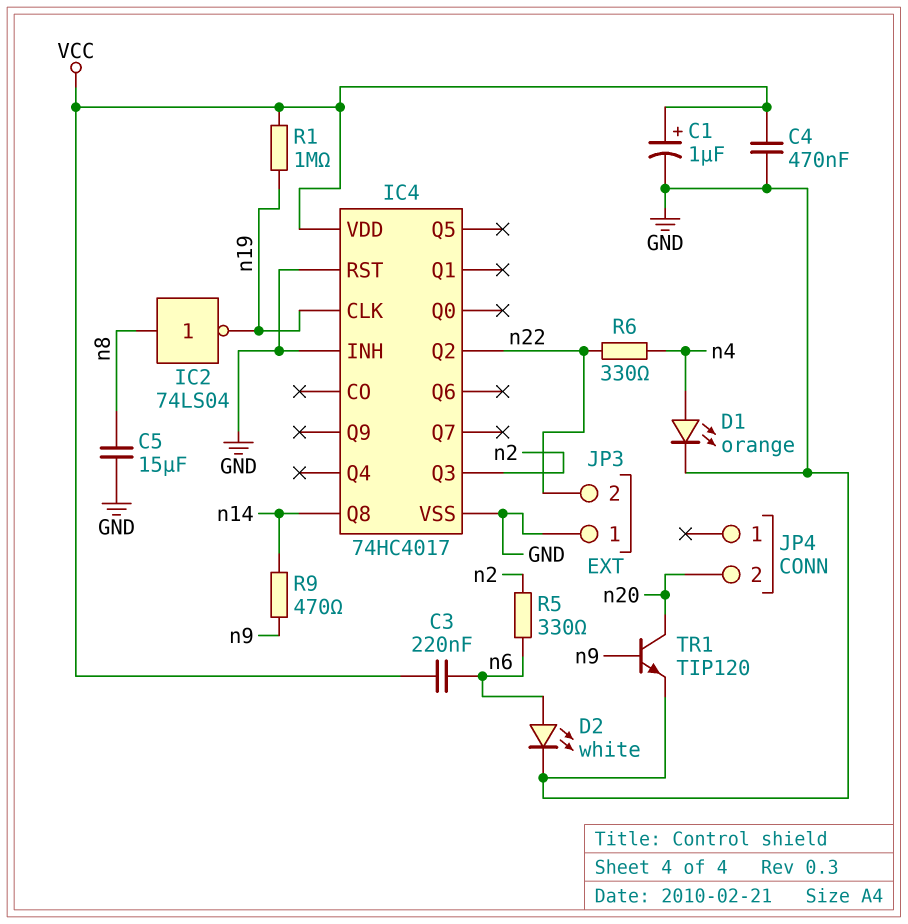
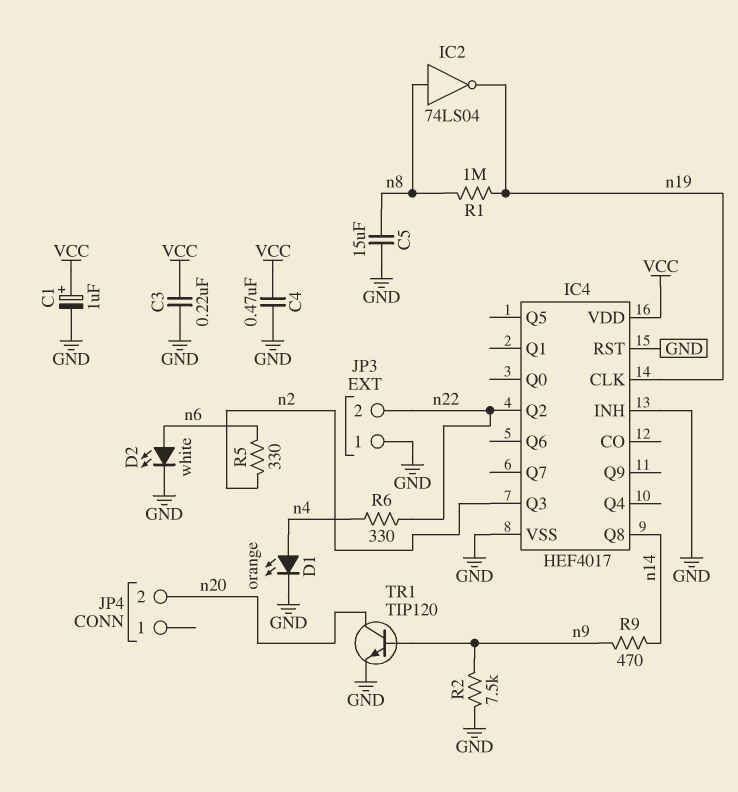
C3: 220nF (VCC, n6) -> 220nF (GND, VCC)
IC4: 74HC4017 -> HEF4017
R1: 1M (VCC, n19) -> 1M (n8, n19)
R2: none -> 7.5k (GND, n9)

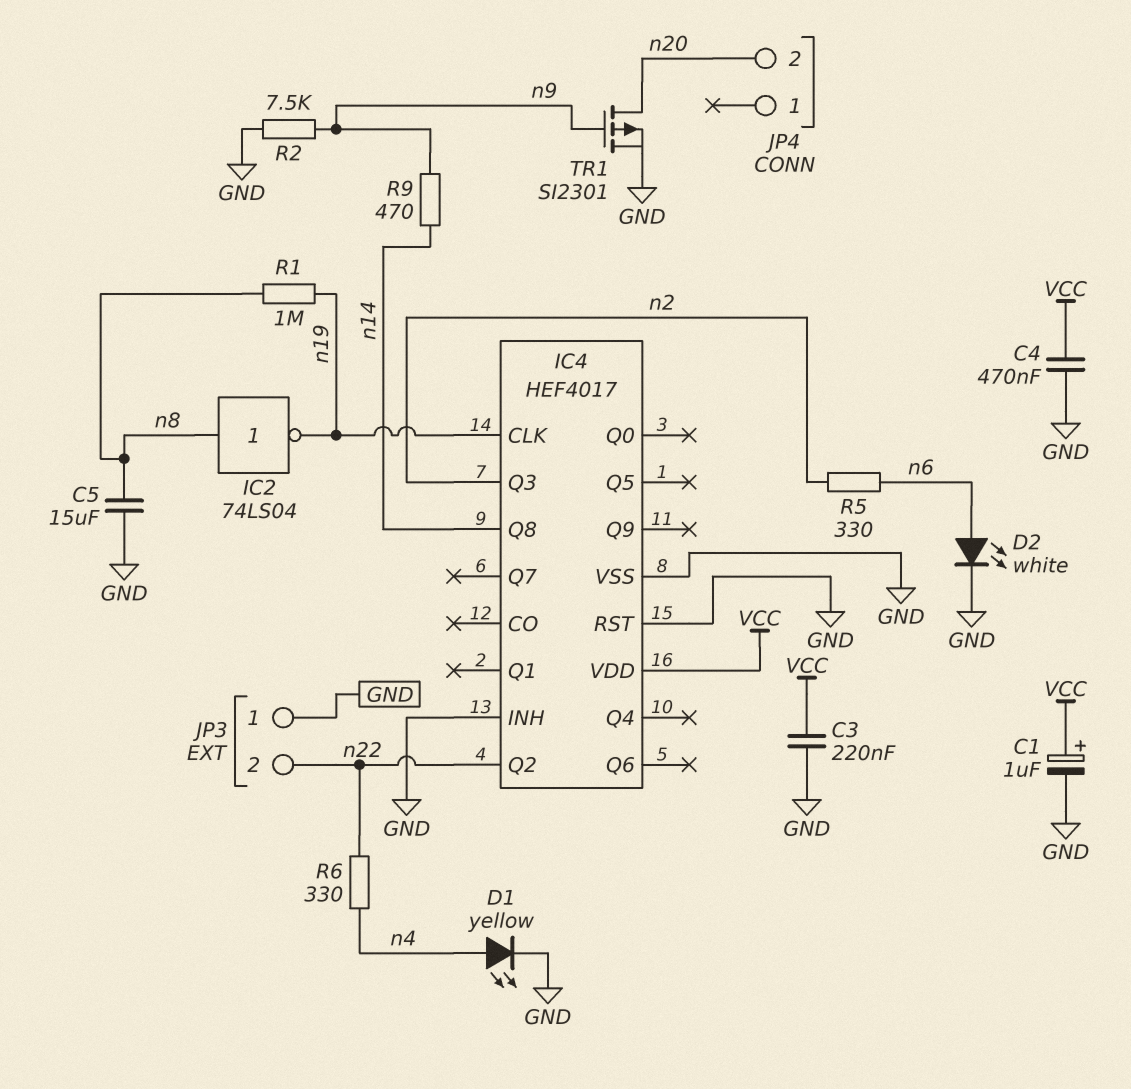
D1: LED orange (A n4, K GND) -> LED yellow (A n4, K GND)
TR1: NPN TIP120 (B n9, C n20, E GND) -> PMOS SI2301 (G n9, D n20, S GND)

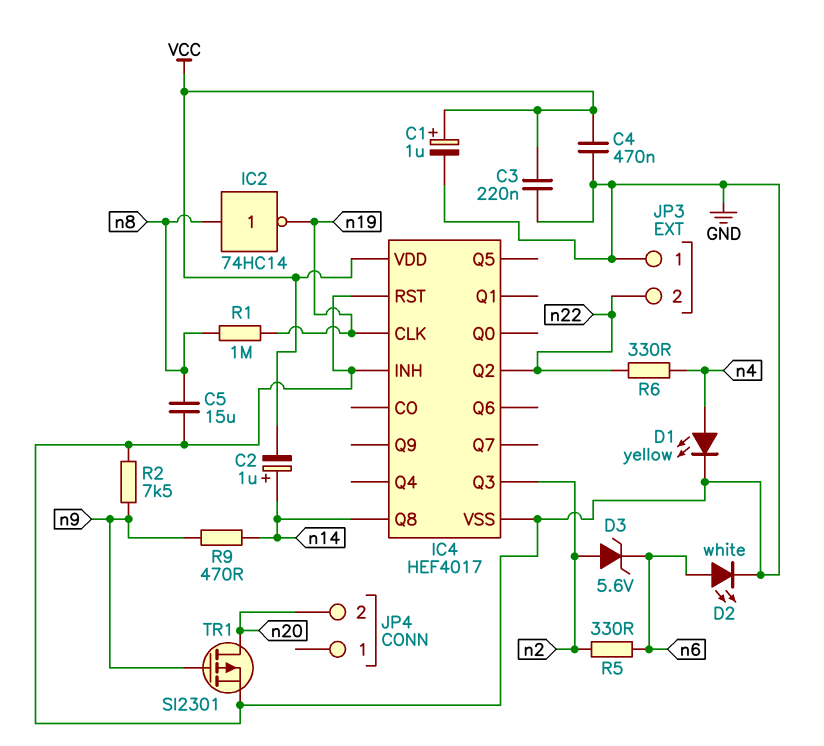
C2: none -> 1uF (plus n14, minus VCC)
D3: none -> zener 5.6V (A n2, K n6)
IC2: NOT 74LS04 (in n8, out n19) -> NOT 74HC14 (in n8, out n19)

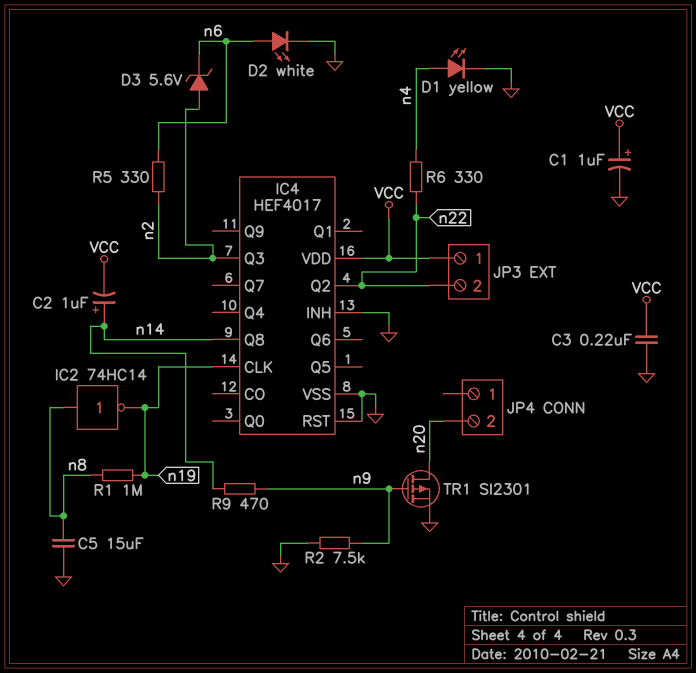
C4: 470nF (GND, VCC) -> none
JP3 pin 1: GND -> VCC

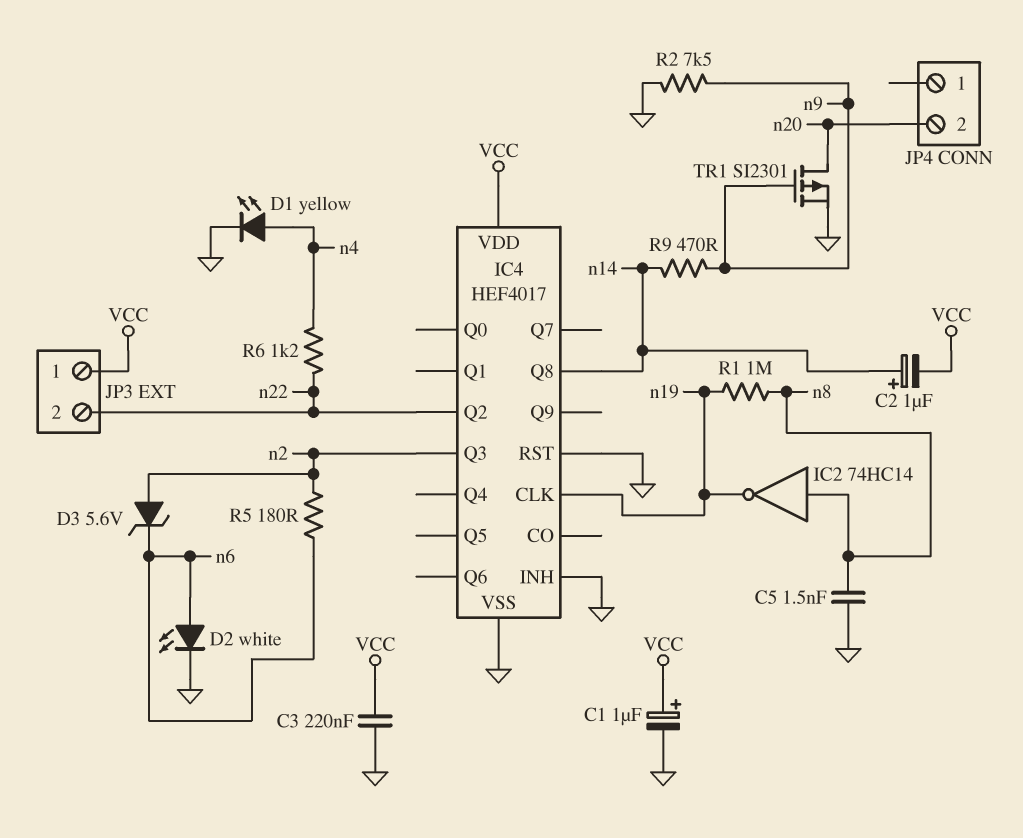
C5: 15uF (GND, n8) -> 1.5nF (GND, n8)
R5: 330 (n2, n6) -> 180 (n2, n6)
R6: 330 (n4, n22) -> 1.2k (n4, n22)

